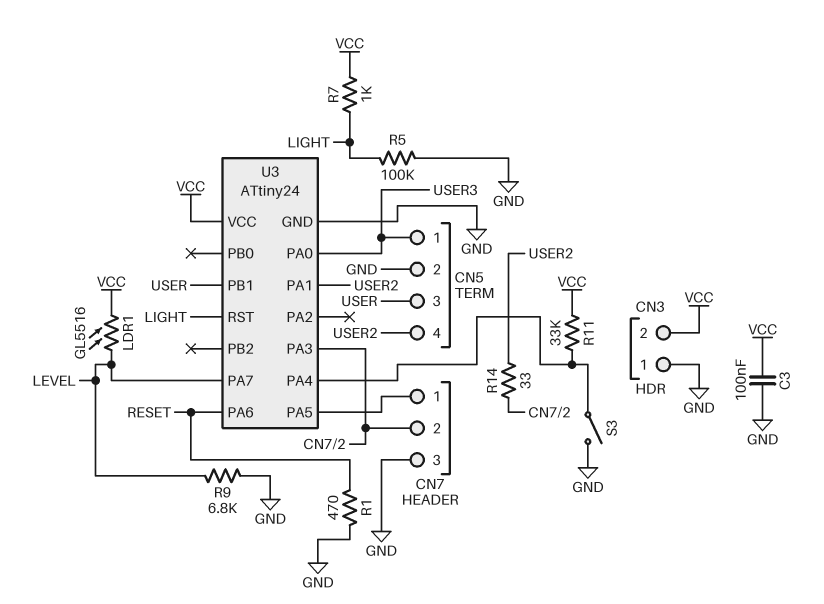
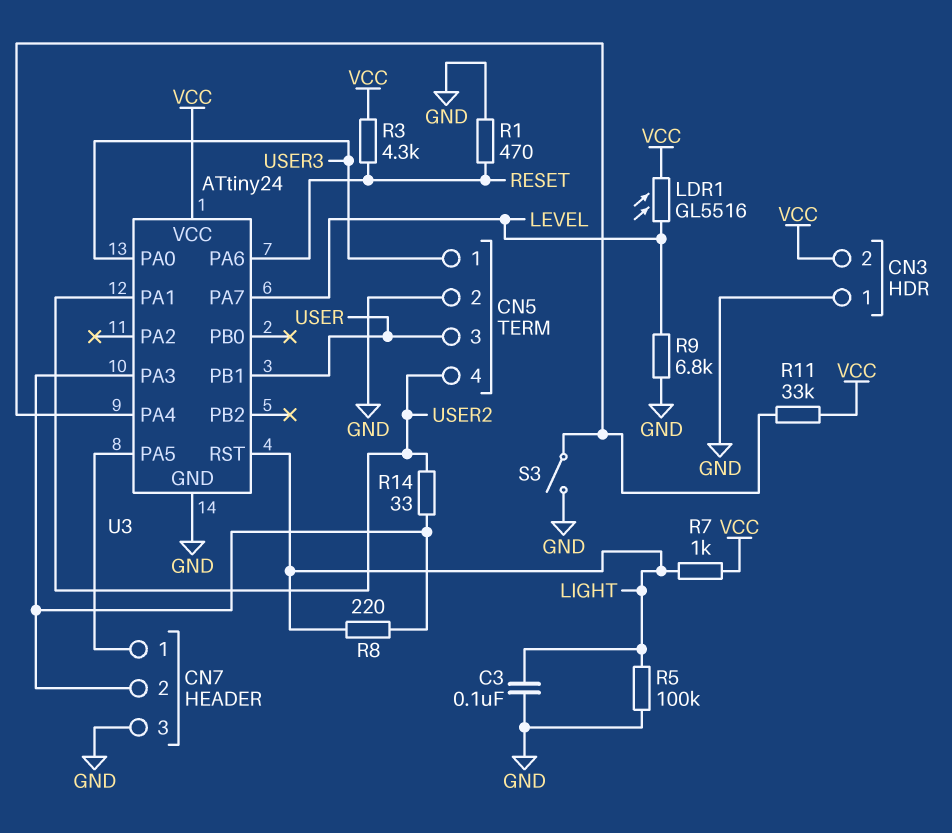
C3: 100nF (GND, VCC) -> 100nF (GND, LIGHT)
R3: none -> 4.3k (RESET, VCC)
R8: none -> 220 (CN7/2, LIGHT)

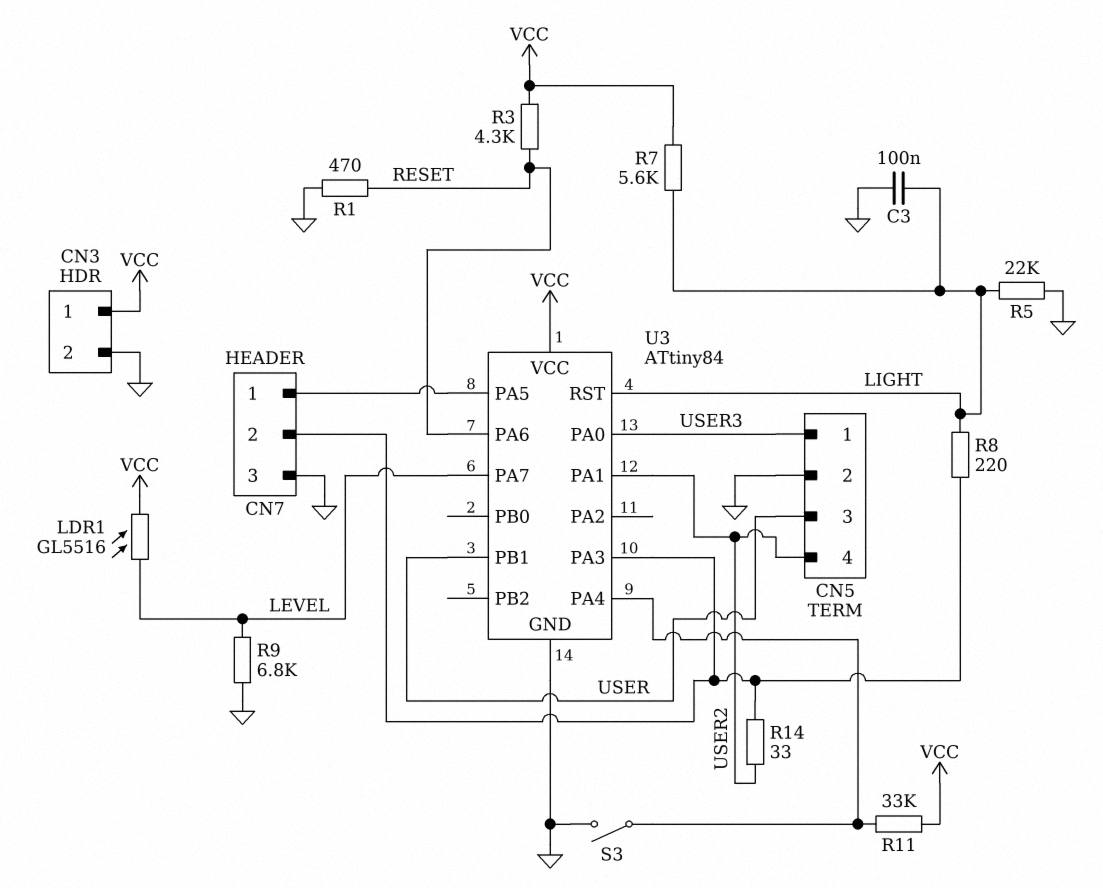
CN3 pin 1: GND -> VCC
CN3 pin 2: VCC -> GND
R5: 100k (GND, LIGHT) -> 22k (GND, LIGHT)
R7: 1k (LIGHT, VCC) -> 5.6k (LIGHT, VCC)
U3: ATtiny24 -> ATtiny84

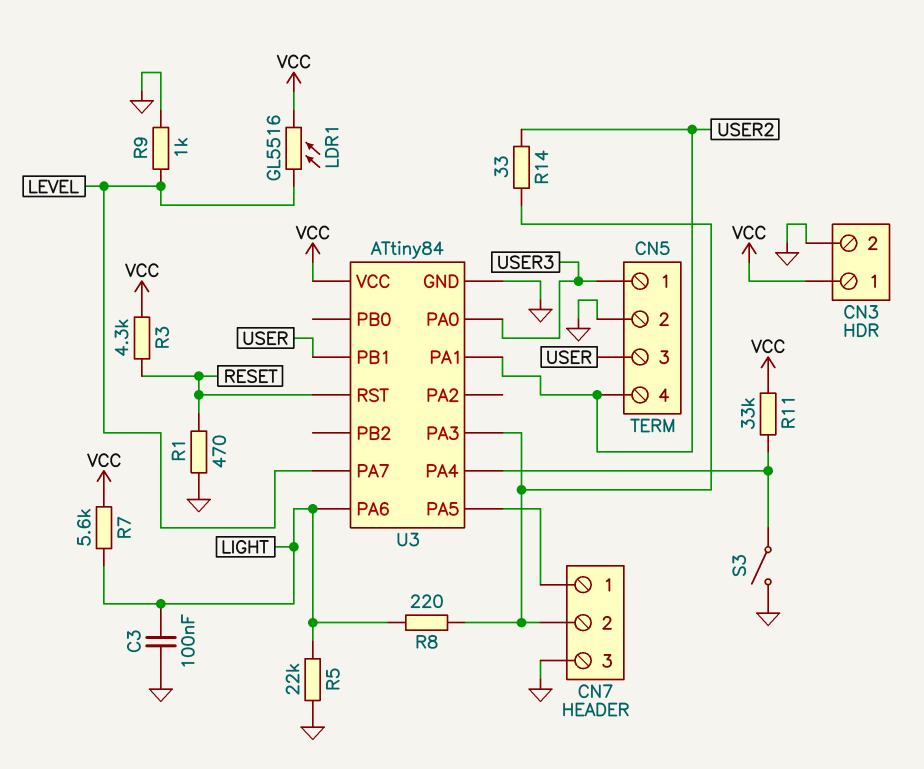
R9: 6.8k (GND, LEVEL) -> 1k (GND, LEVEL)
U3 pin PA6: RESET -> LIGHT
U3 pin RST: LIGHT -> RESET

